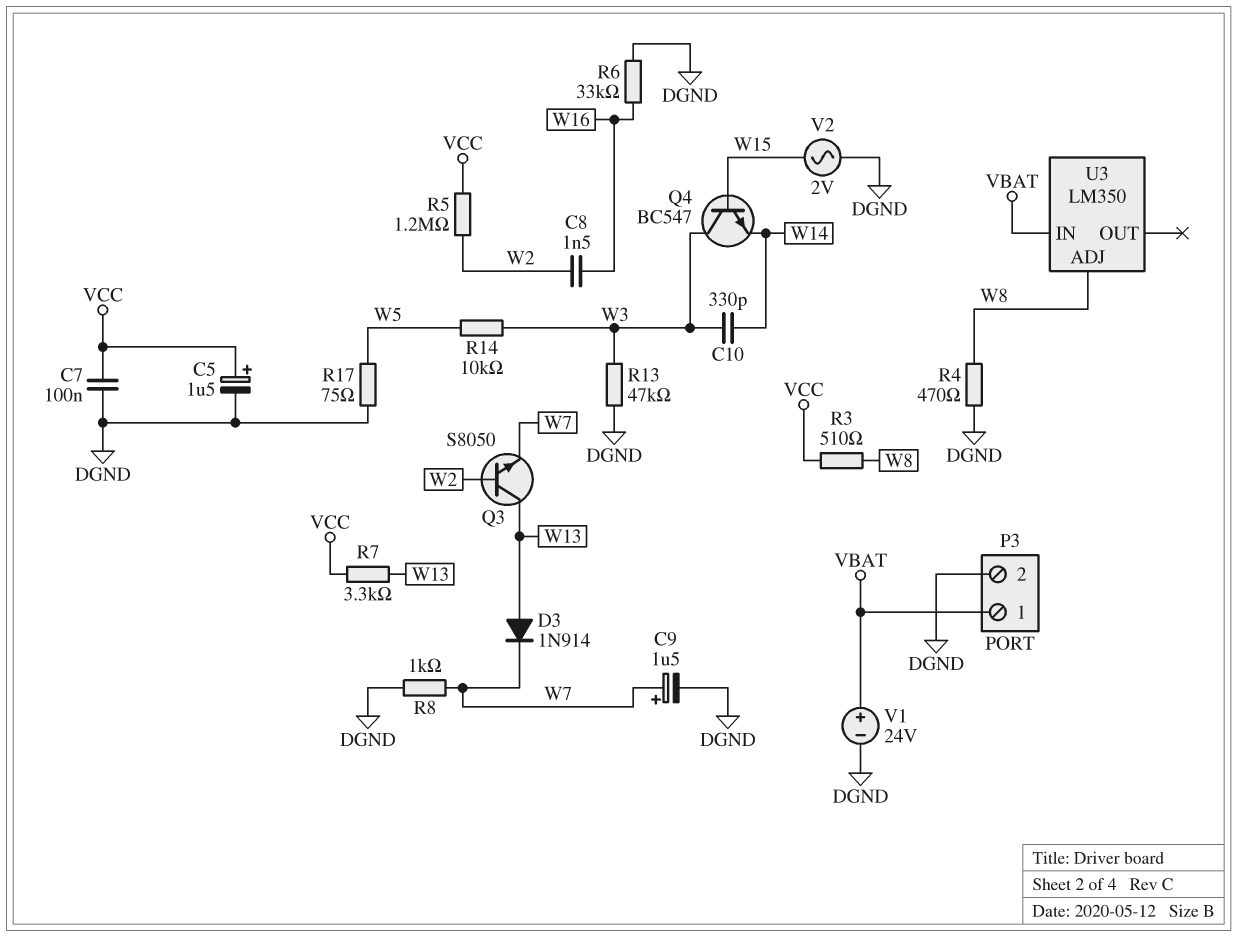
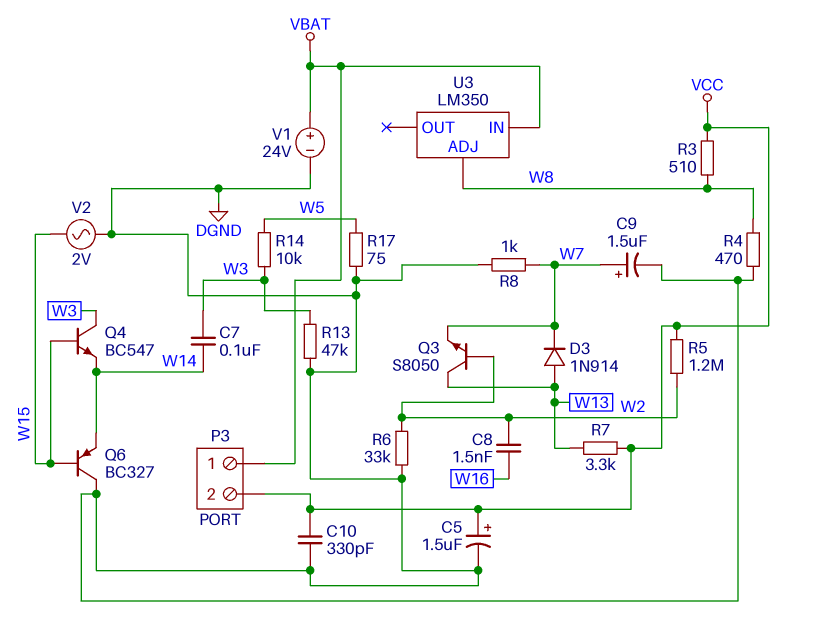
C7: 100nF (DGND, VCC) -> 100nF (W3, W14)
C10: 330pF (W3, W14) -> 330pF (DGND, VCC)
P3 pin 2: DGND -> VCC
Q6: none -> PNP BC327 (B W15, C DGND, E W14)
R6: 33k (DGND, W16) -> 33k (DGND, W2)

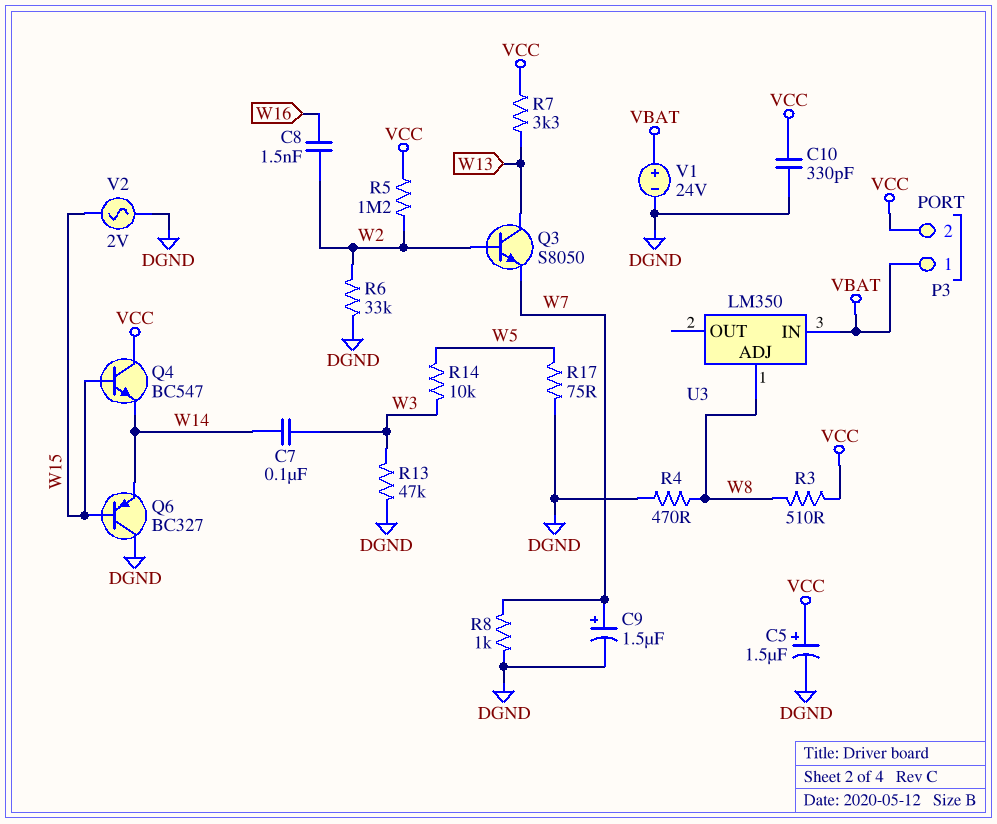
D3: diode 1N914 (A W13, K W7) -> none
Q4: NPN BC547 (B W15, C W3, E W14) -> NPN BC547 (B W15, C VCC, E W14)

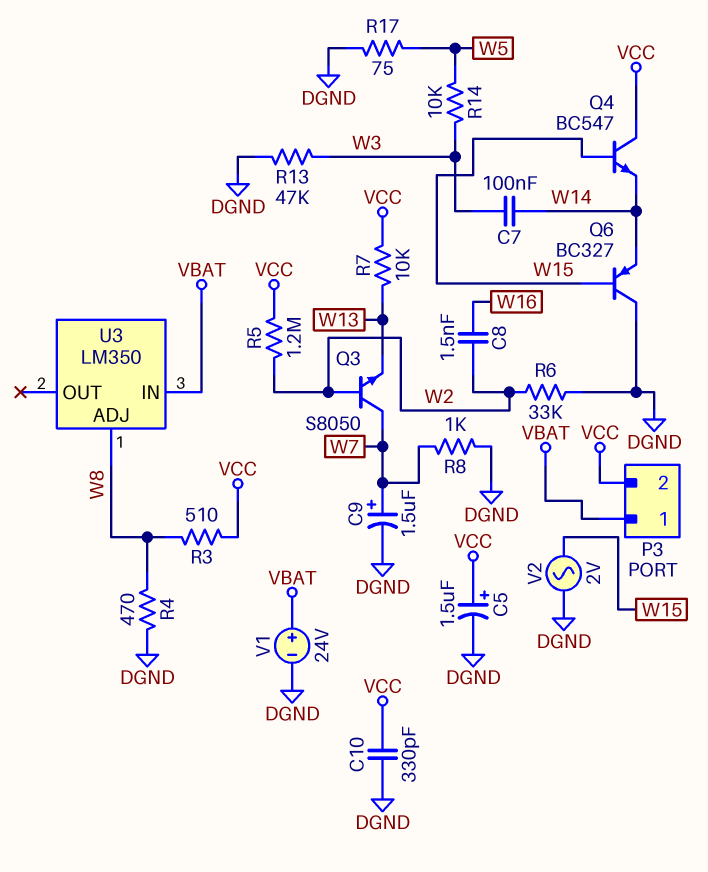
Q3: NPN S8050 (B W2, C W13, E W7) -> NPN S8050 (B W2, C W7, E W13)
R7: 3.3k (VCC, W13) -> 10k (VCC, W13)

